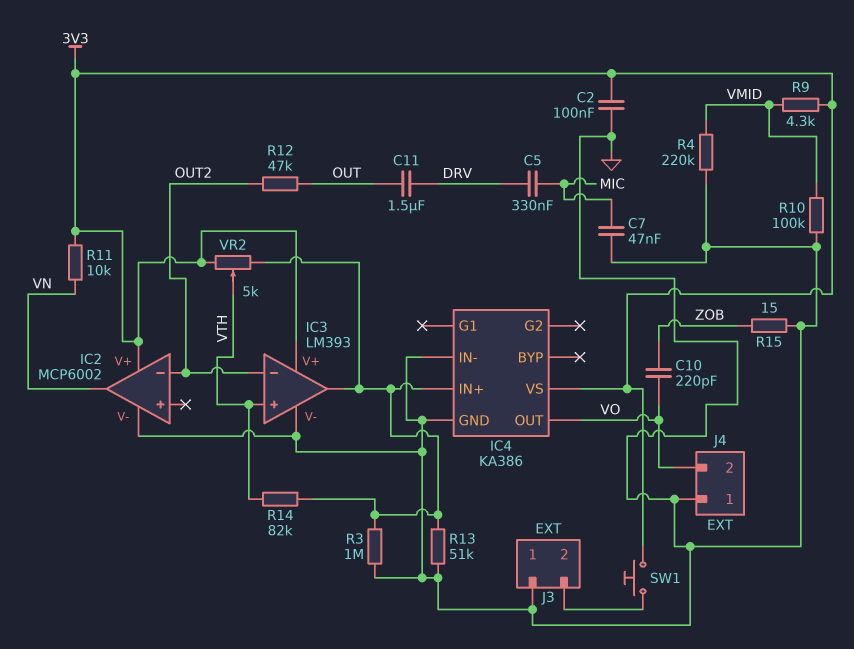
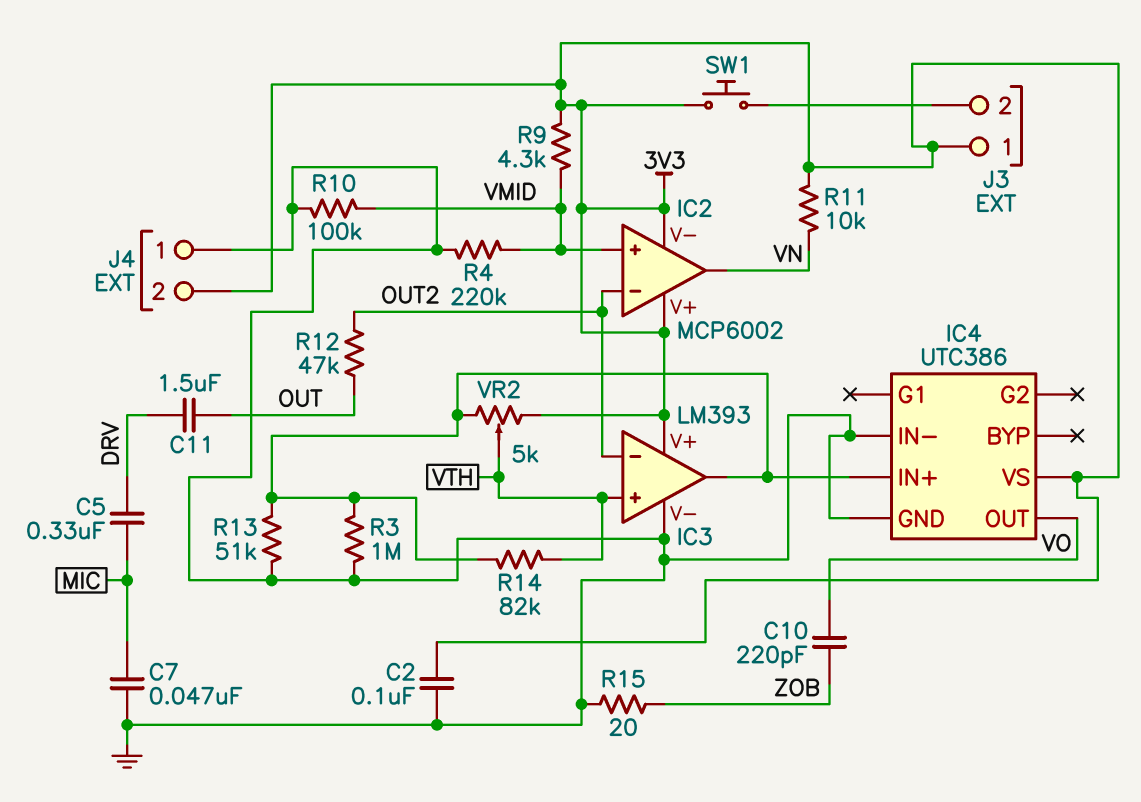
IC2 pin V-: GND -> 3V3
IC2 pin in+: none -> VMID
IC4: KA386 -> UTC386
J3 pin 1: GND -> 3V3
J4 pin 2: VO -> 3V3
R15: 15 (GND, ZOB) -> 20 (GND, ZOB)

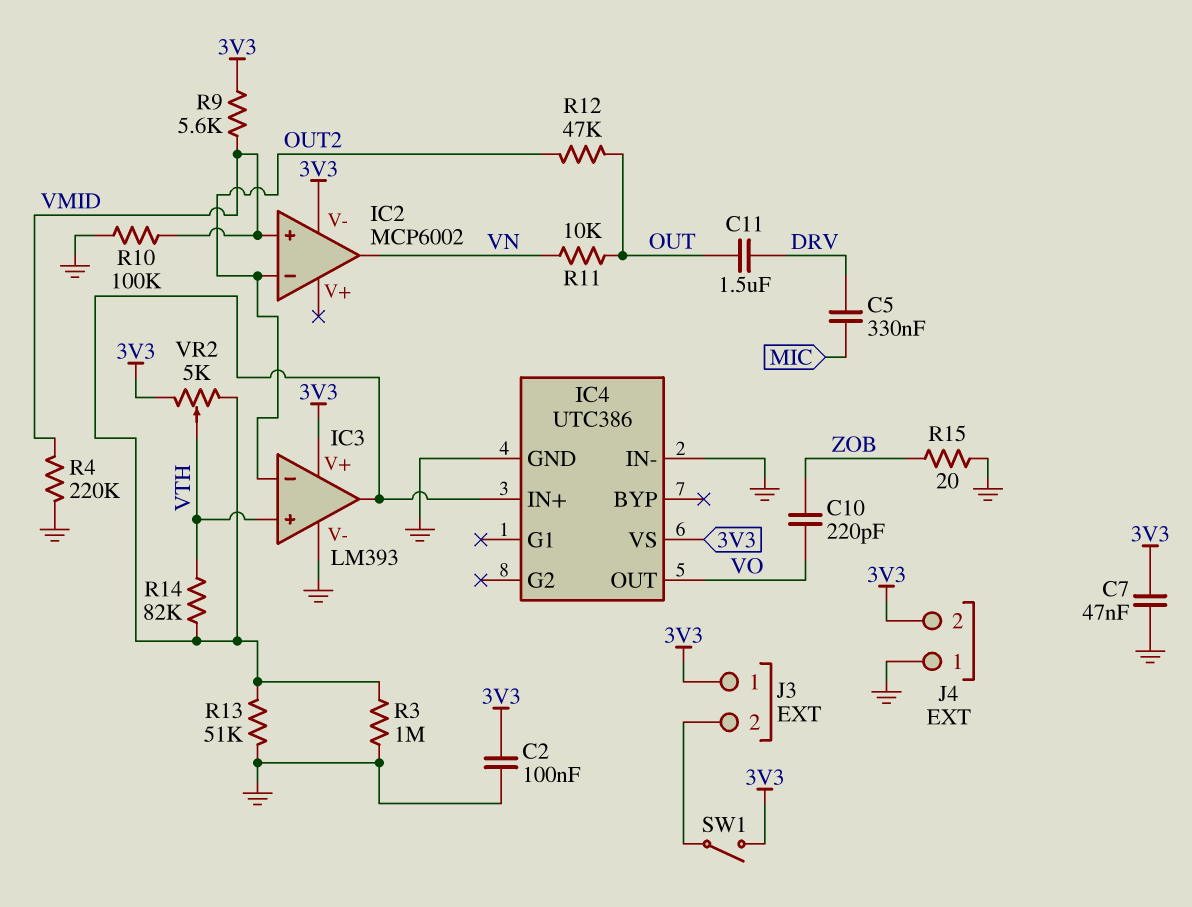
C7: 47nF (GND, MIC) -> 47nF (3V3, GND)
IC2 pin V+: 3V3 -> none
R9: 4.3k (3V3, VMID) -> 5.6k (3V3, VMID)
R11: 10k (3V3, VN) -> 10k (OUT, VN)
SW1: button (3V3, J3/2) -> switch (3V3, J3/2)

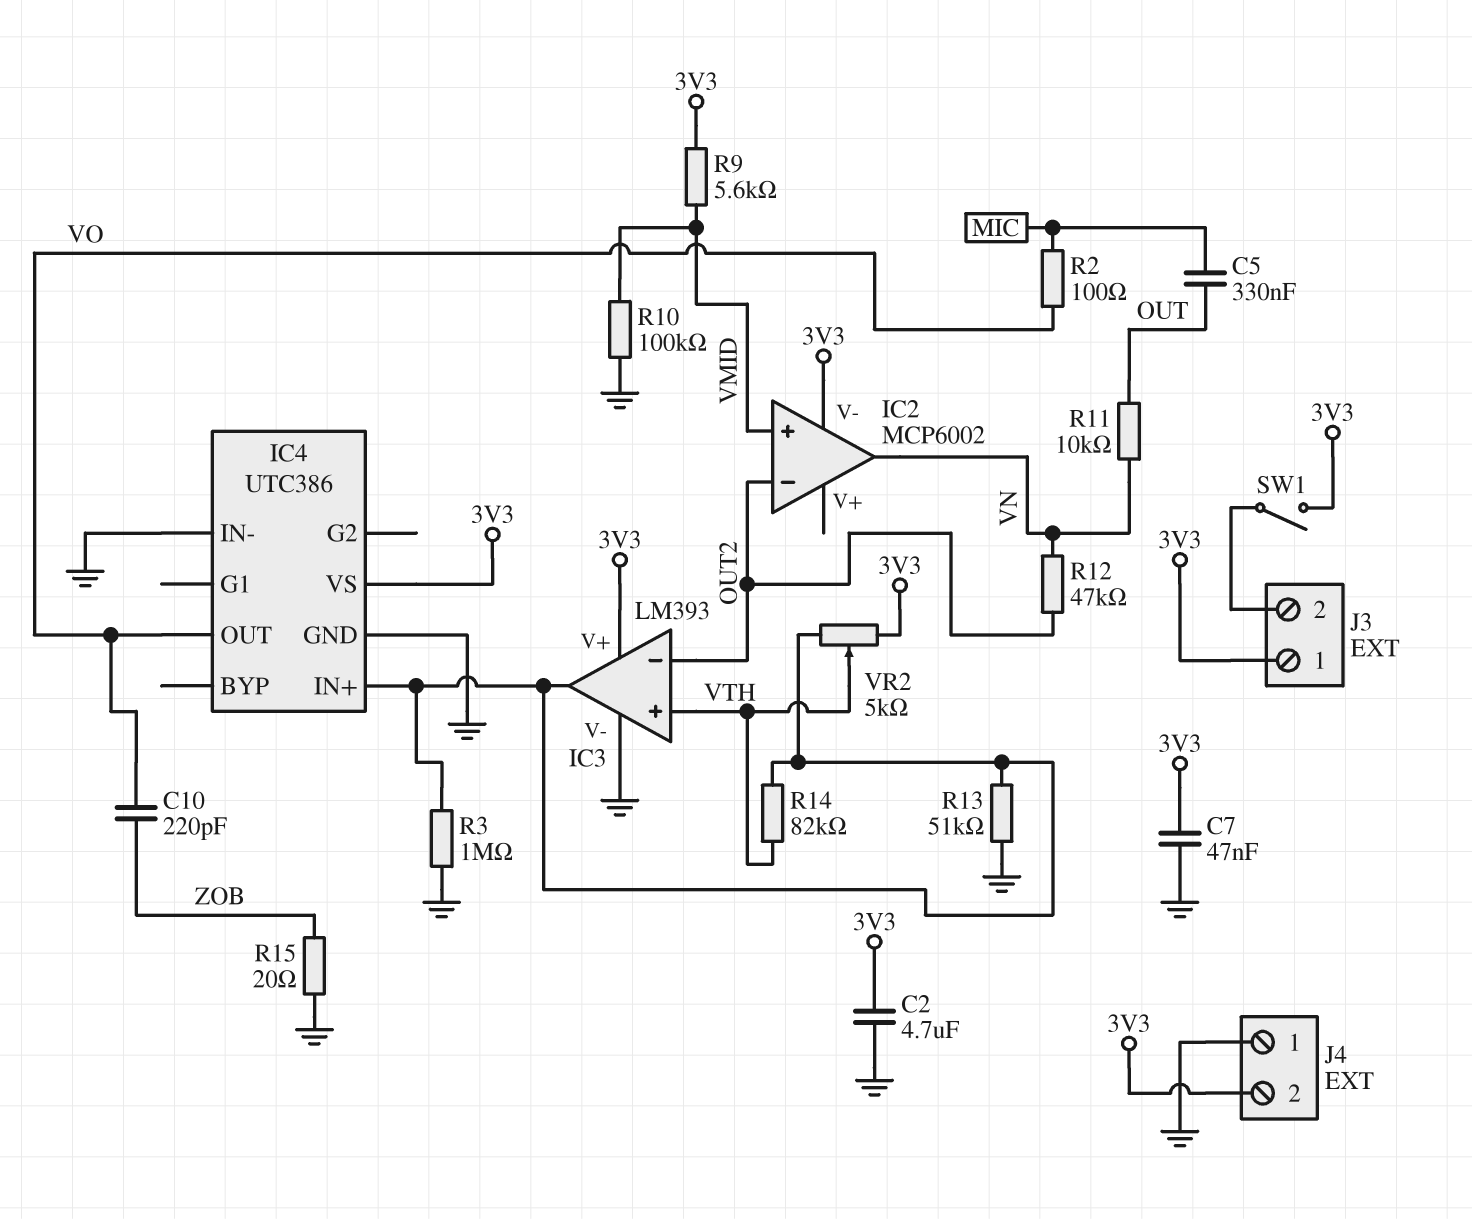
C2: 100nF (3V3, GND) -> 4.7uF (3V3, GND)
C5: 330nF (DRV, MIC) -> 330nF (MIC, OUT)
C11: 1.5uF (DRV, OUT) -> none
R2: none -> 100 (MIC, VO)
R4: 220k (GND, VMID) -> none
R12: 47k (OUT, OUT2) -> 47k (OUT2, VN)

